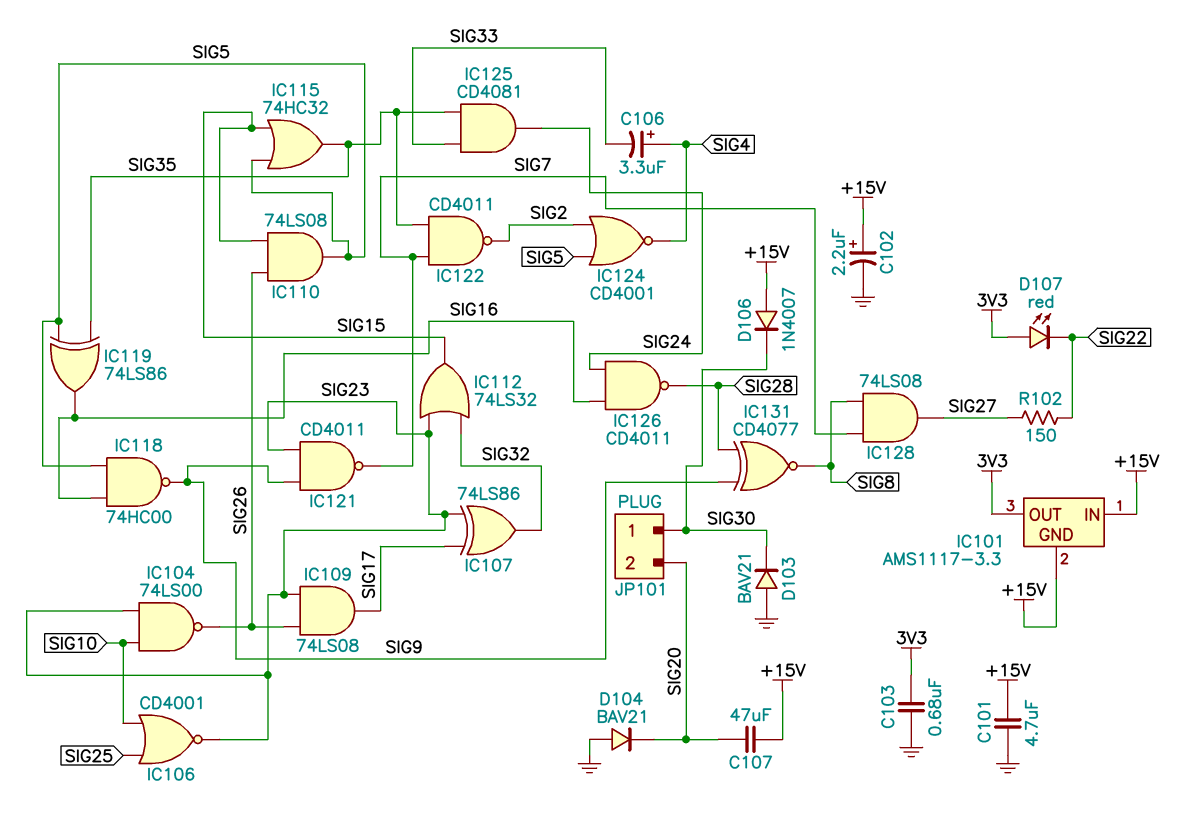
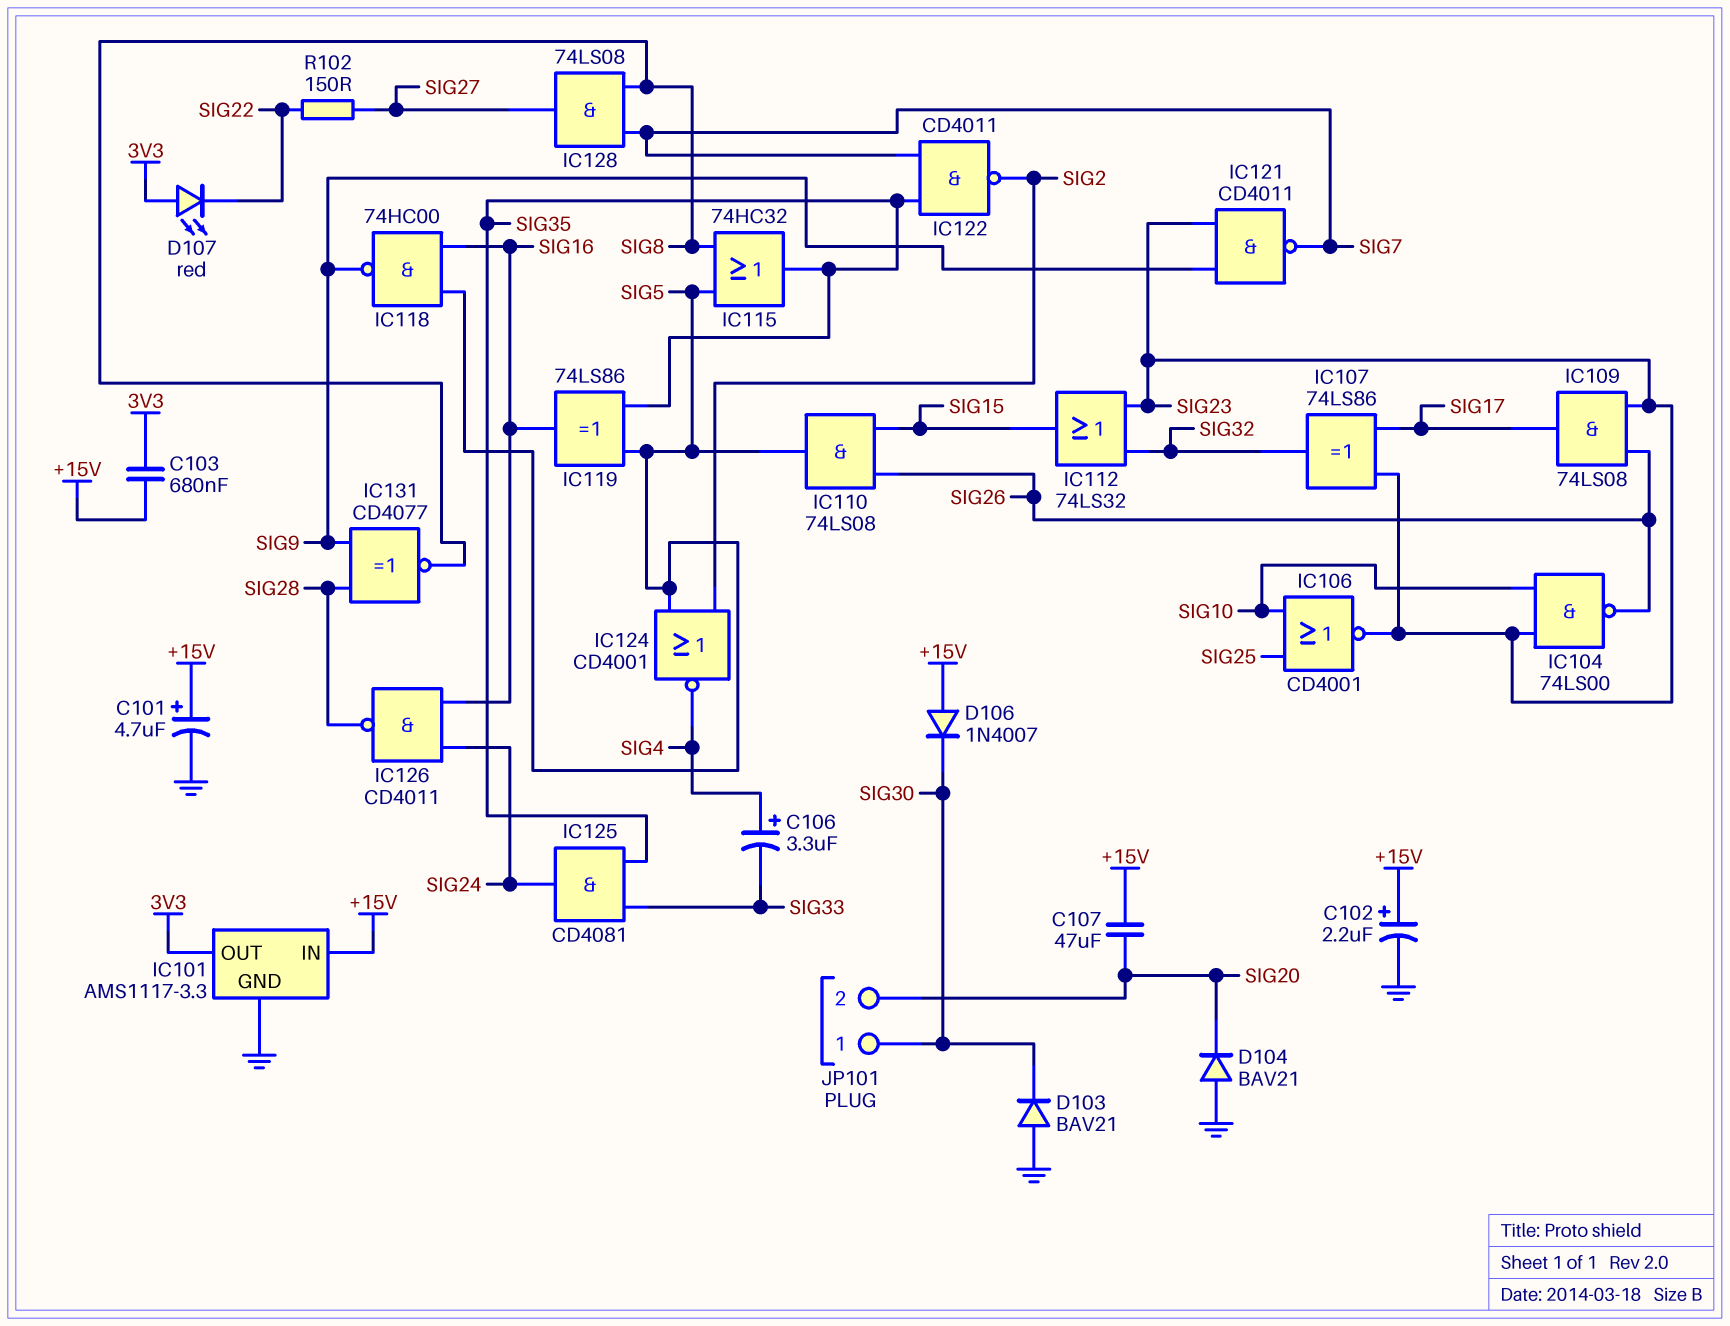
C101: 4.7uF (+15V, GND) -> 4.7uF (plus +15V, minus GND)
C103: 680nF (3V3, GND) -> 680nF (+15V, 3V3)
IC101 pin GND: +15V -> GND
IC115: OR 74HC32 (in SIG5, in SIG15, out SIG35) -> OR 74HC32 (in SIG5, in SIG8, out SIG35)

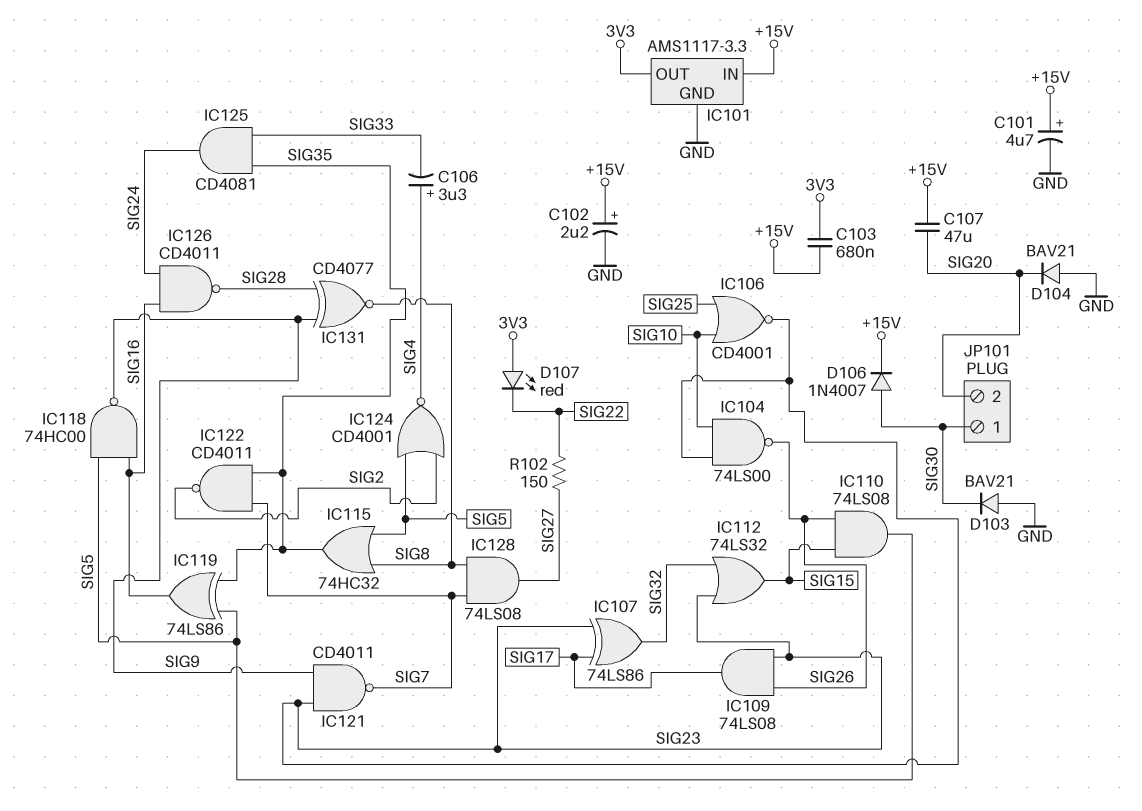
D106: diode 1N4007 (A +15V, K SIG30) -> diode 1N4007 (A SIG30, K +15V)

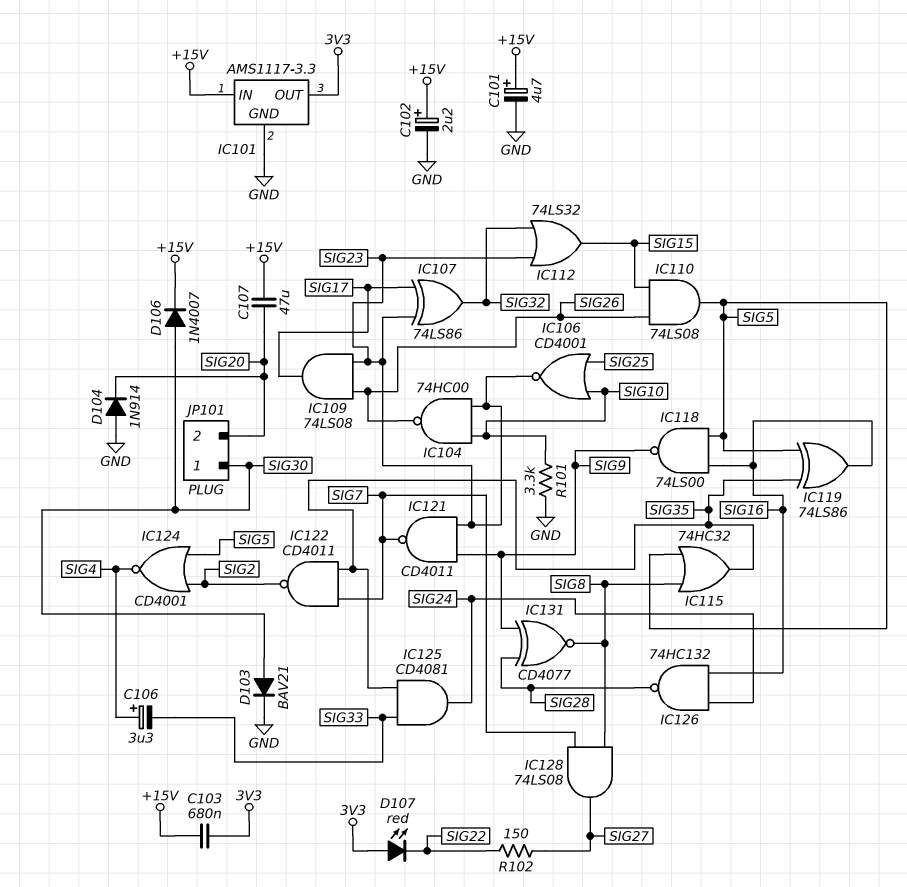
D103: diode BAV21 (A GND, K SIG30) -> diode BAV21 (A SIG30, K GND)
D104: diode BAV21 (A GND, K SIG20) -> diode 1N914 (A GND, K SIG20)
IC104: NAND 74LS00 (in SIG10, in SIG23, out SIG26) -> NAND 74HC00 (in SIG10, in SIG23, out SIG26)
IC118: NAND 74HC00 (in SIG5, in SIG16, out SIG9) -> NAND 74LS00 (in SIG5, in SIG16, out SIG9)
IC126: NAND CD4011 (in SIG16, in SIG24, out SIG28) -> NAND 74HC132 (in SIG16, in SIG24, out SIG28)
R101: none -> 3.3k (GND, SIG10)

